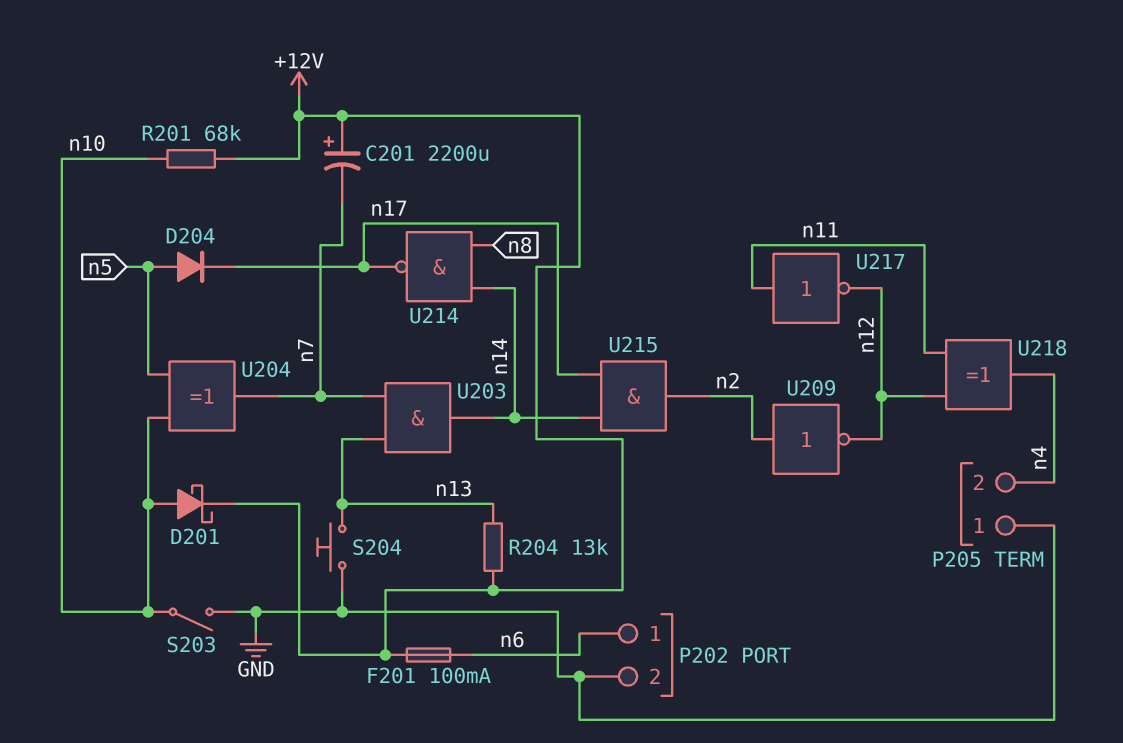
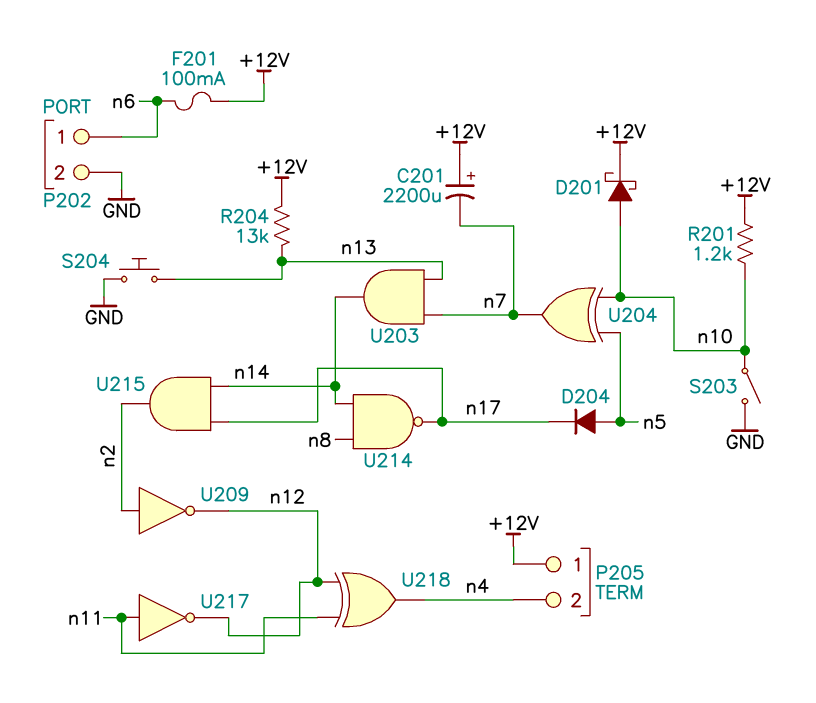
P205 pin 1: GND -> +12V
R201: 68k (+12V, n10) -> 1.2k (+12V, n10)

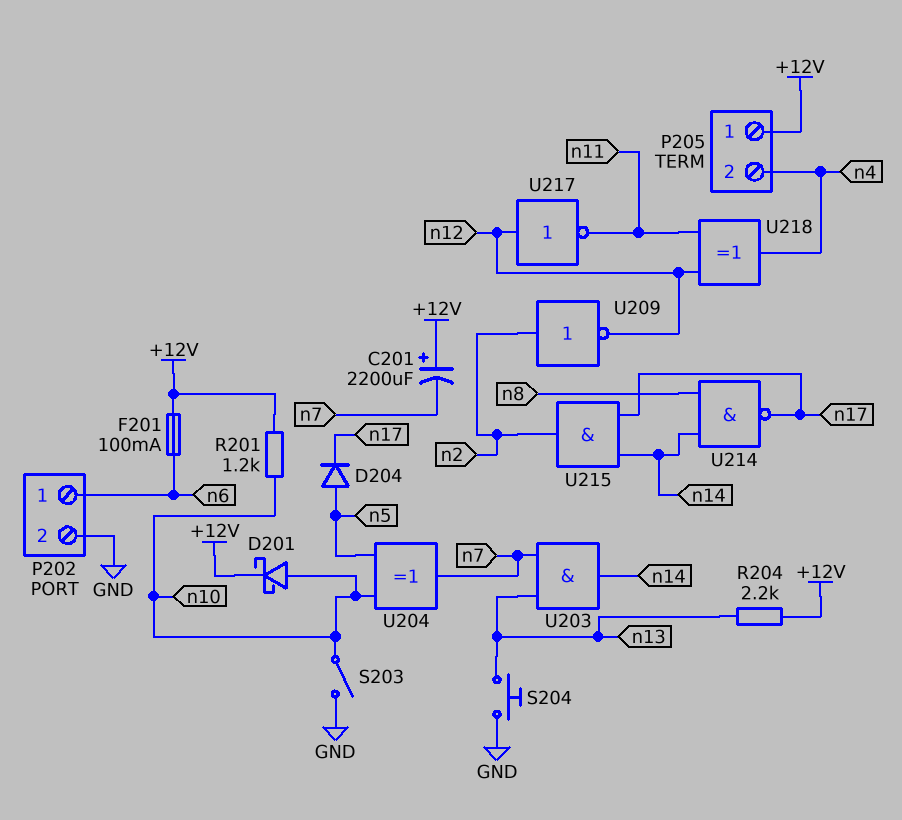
R204: 13k (+12V, n13) -> 2.2k (+12V, n13)
U217: NOT (in n11, out n12) -> NOT (in n12, out n11)

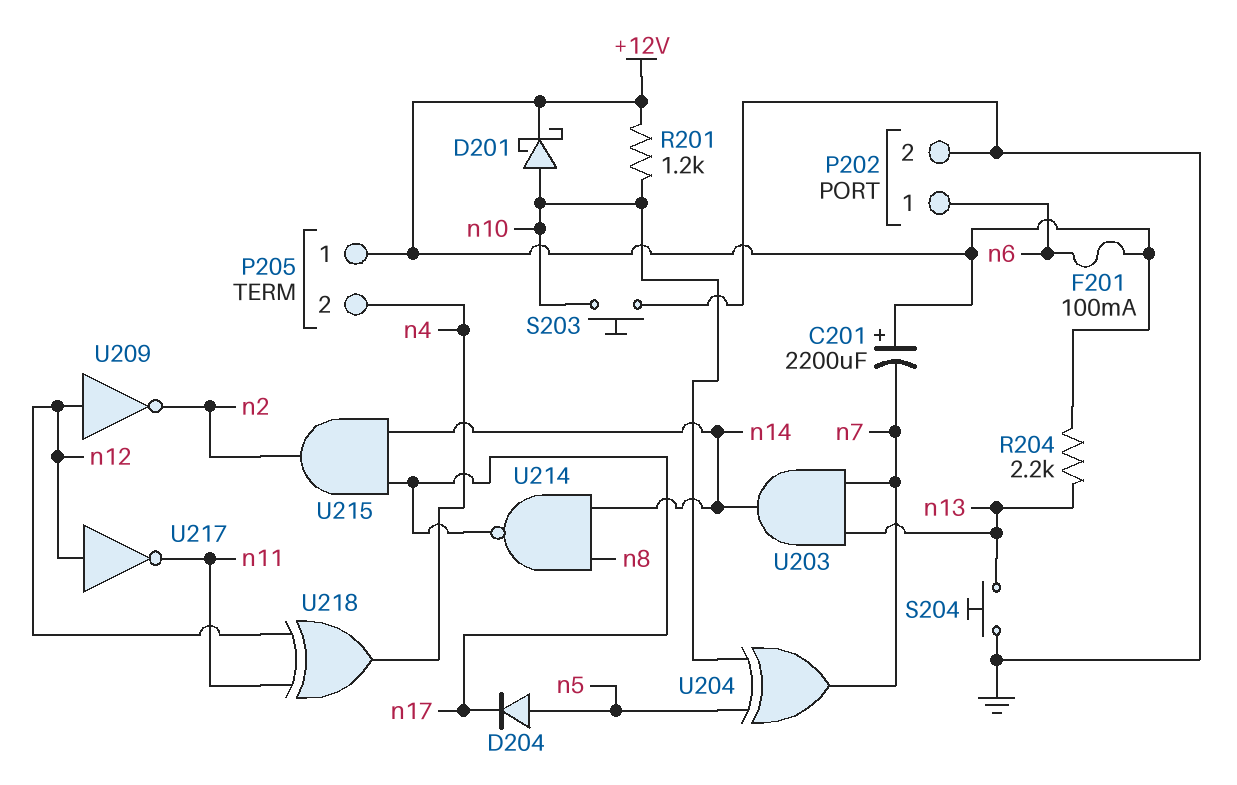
S203: switch (GND, n10) -> button (GND, n10)
U209: NOT (in n2, out n12) -> NOT (in n12, out n2)

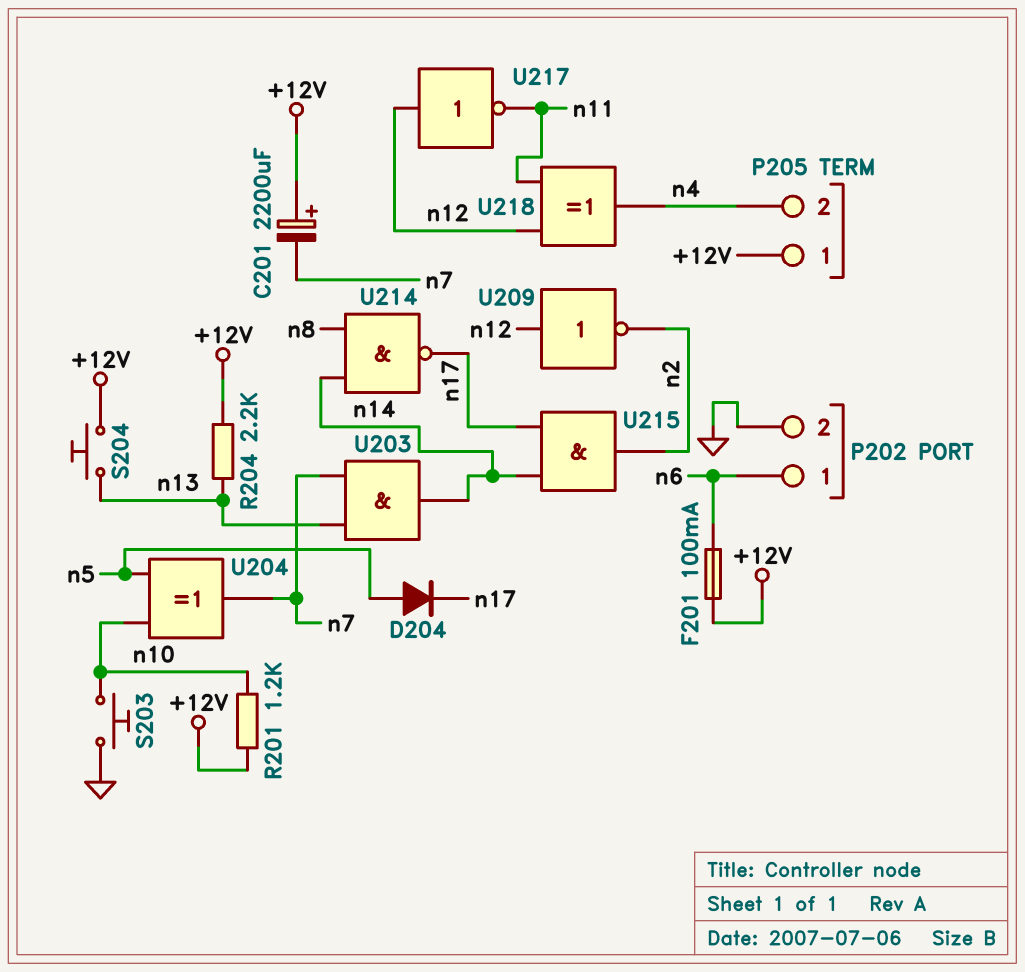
D201: schottky (A n10, K +12V) -> none
S204: button (GND, n13) -> button (+12V, n13)

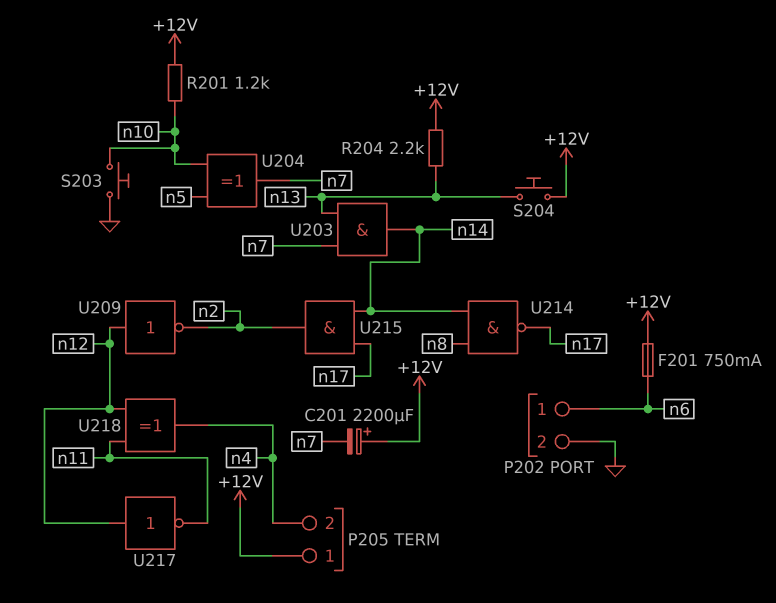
D204: diode (A n5, K n17) -> none
F201: 100mA (+12V, n6) -> 750mA (+12V, n6)

